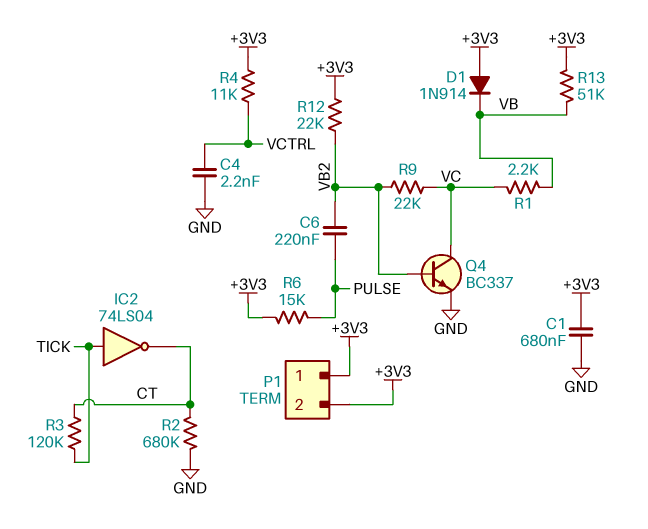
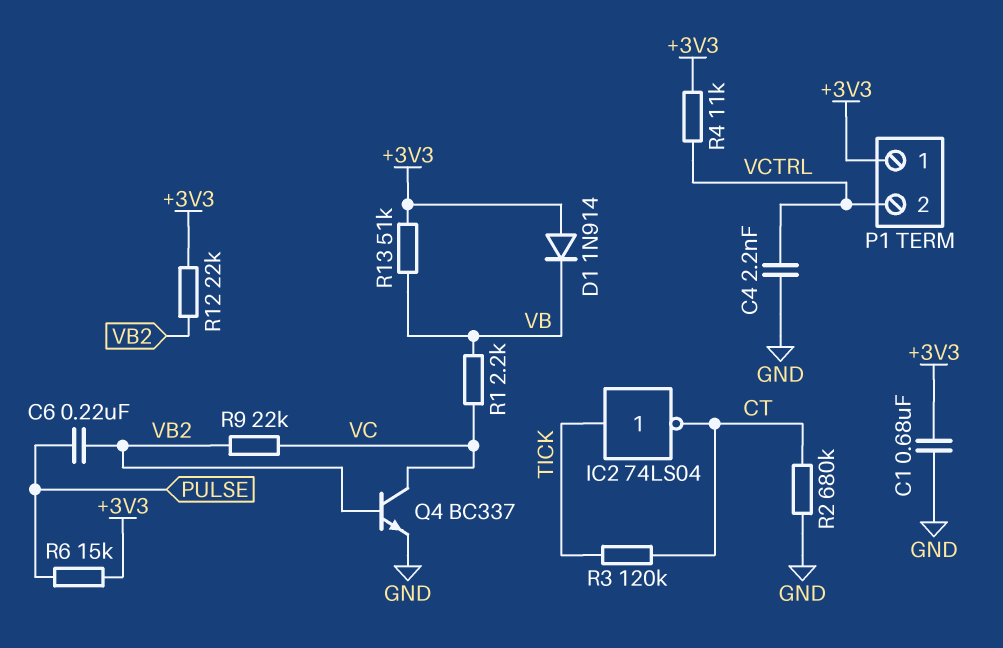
P1 pin 2: +3V3 -> VCTRL

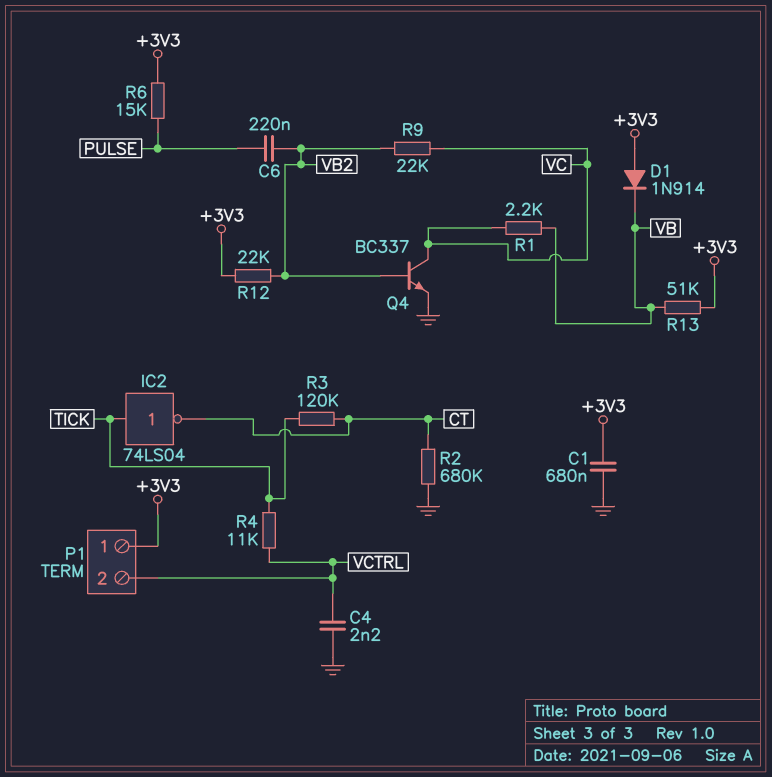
R4: 11k (+3V3, VCTRL) -> 11k (TICK, VCTRL)

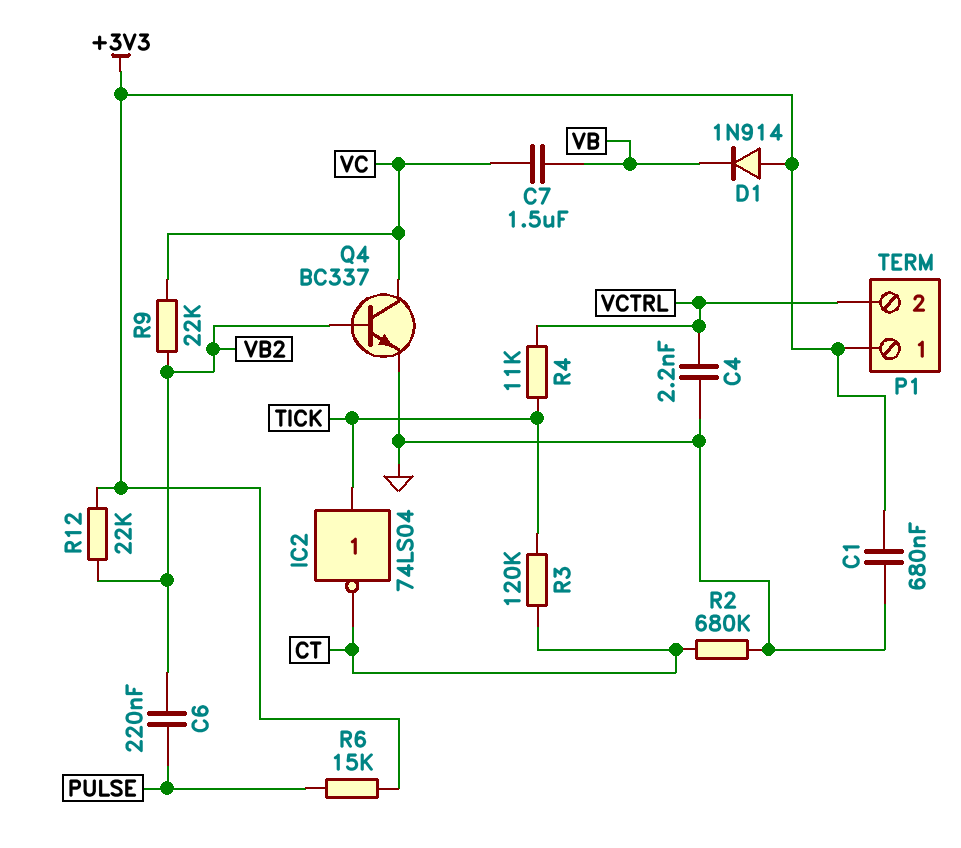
C7: none -> 1.5uF (VB, VC)
R1: 2.2k (VB, VC) -> none
R13: 51k (+3V3, VB) -> none

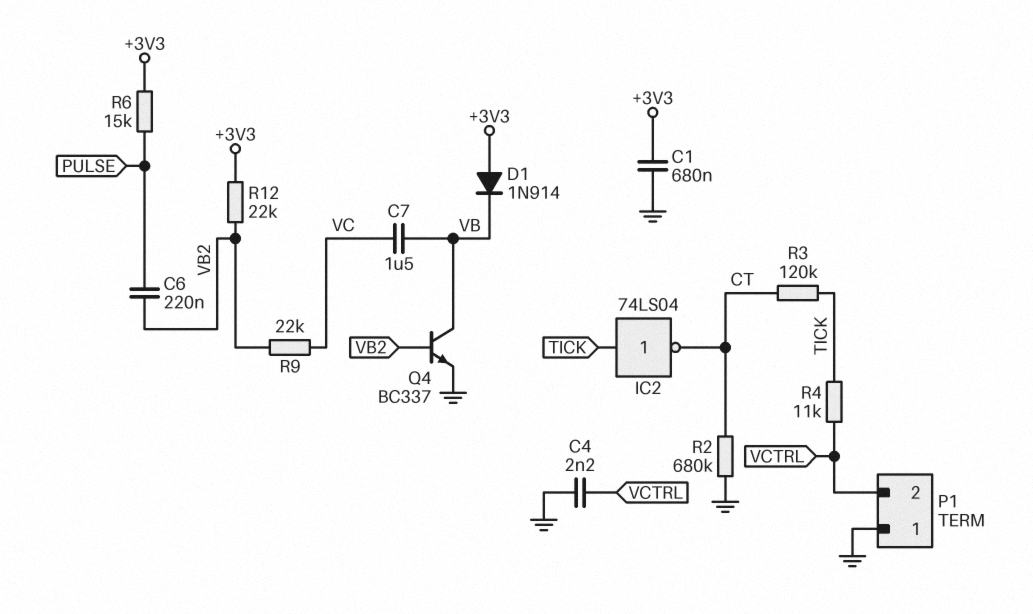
P1 pin 1: +3V3 -> GND
Q4: NPN BC337 (B VB2, C VC, E GND) -> NPN BC337 (B VB2, C VB, E GND)

